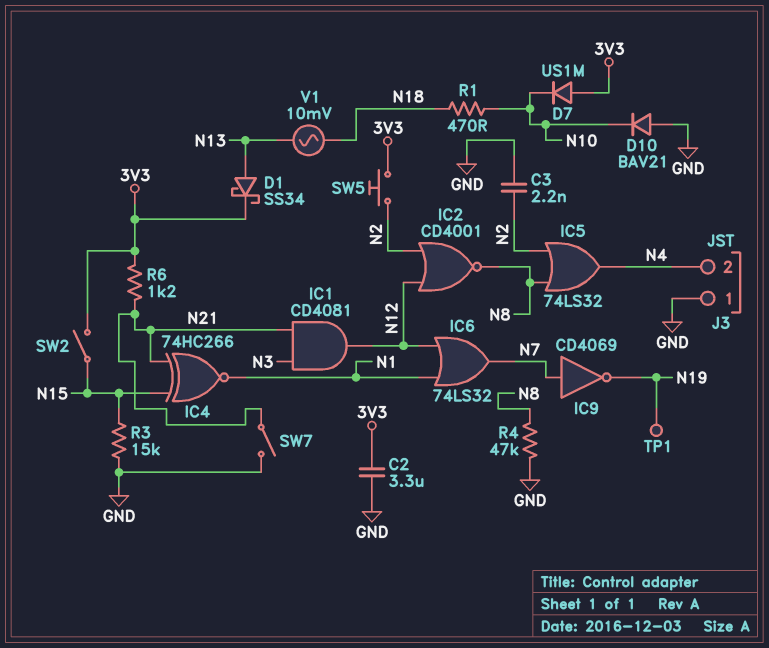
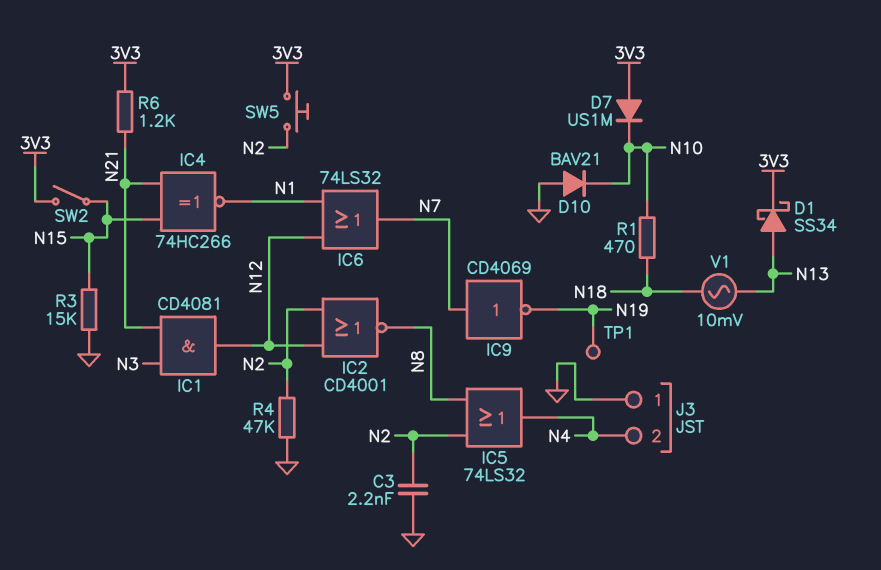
C2: 3.3uF (3V3, GND) -> none
R4: 47k (GND, N8) -> 47k (GND, N2)
SW7: switch (GND, N21) -> none

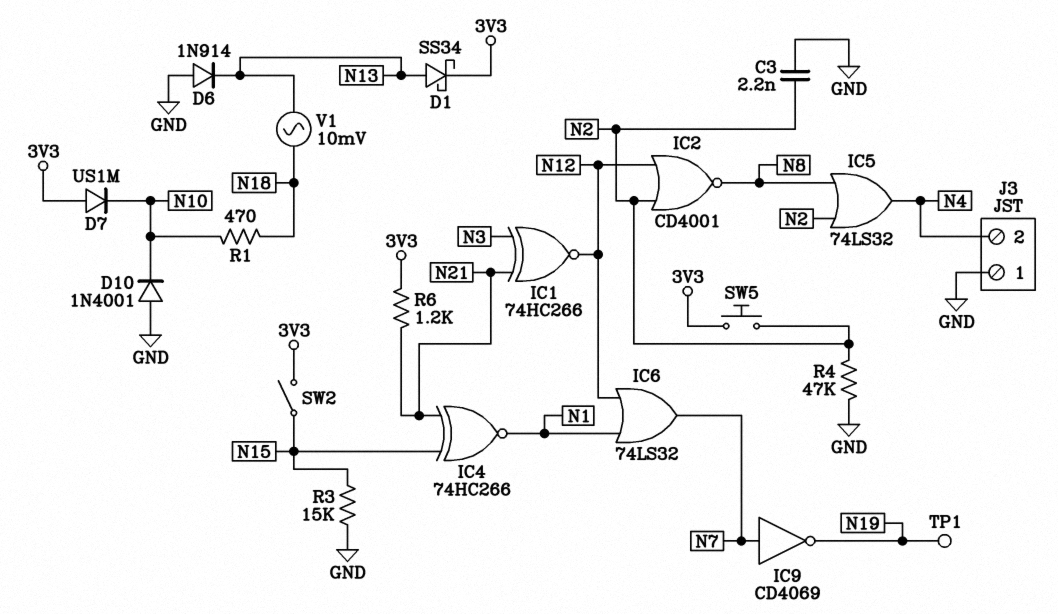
D6: none -> diode 1N914 (A GND, K N13)
D10: diode BAV21 (A GND, K N10) -> diode 1N4001 (A GND, K N10)
IC1: AND CD4081 (in N3, in N21, out N12) -> XNOR 74HC266 (in N3, in N21, out N12)

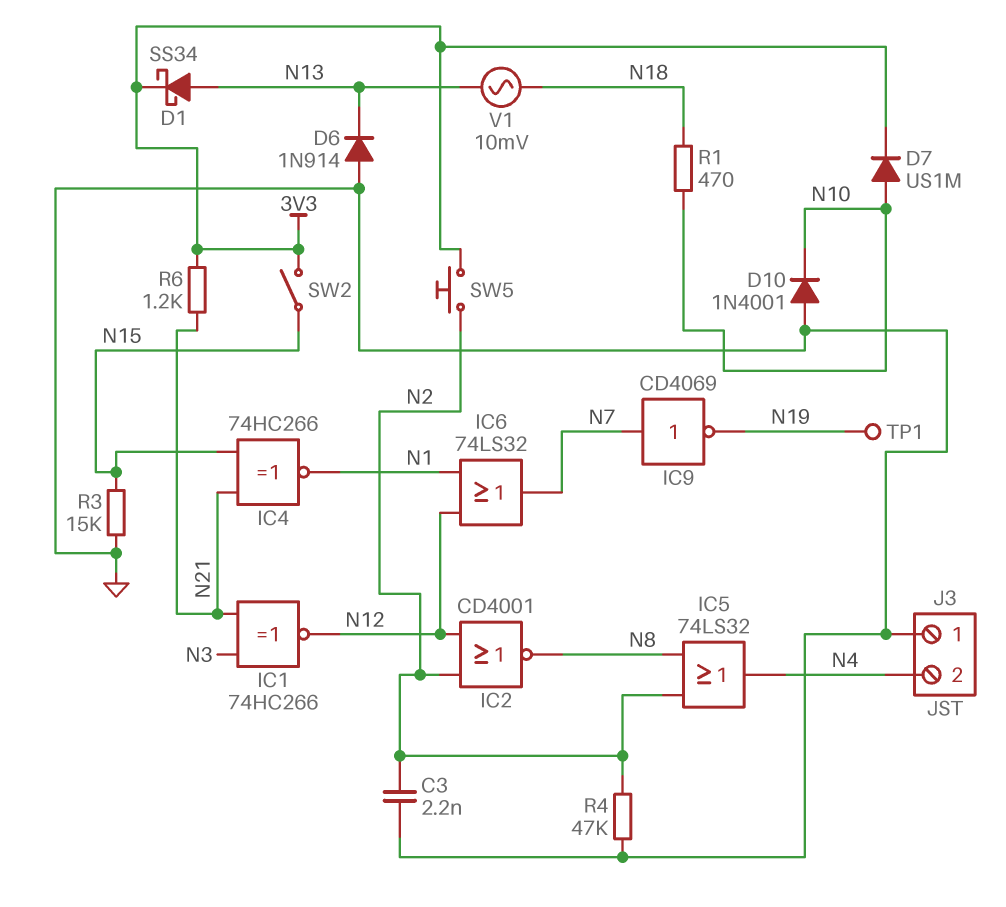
D7: diode US1M (A 3V3, K N10) -> diode US1M (A N10, K 3V3)

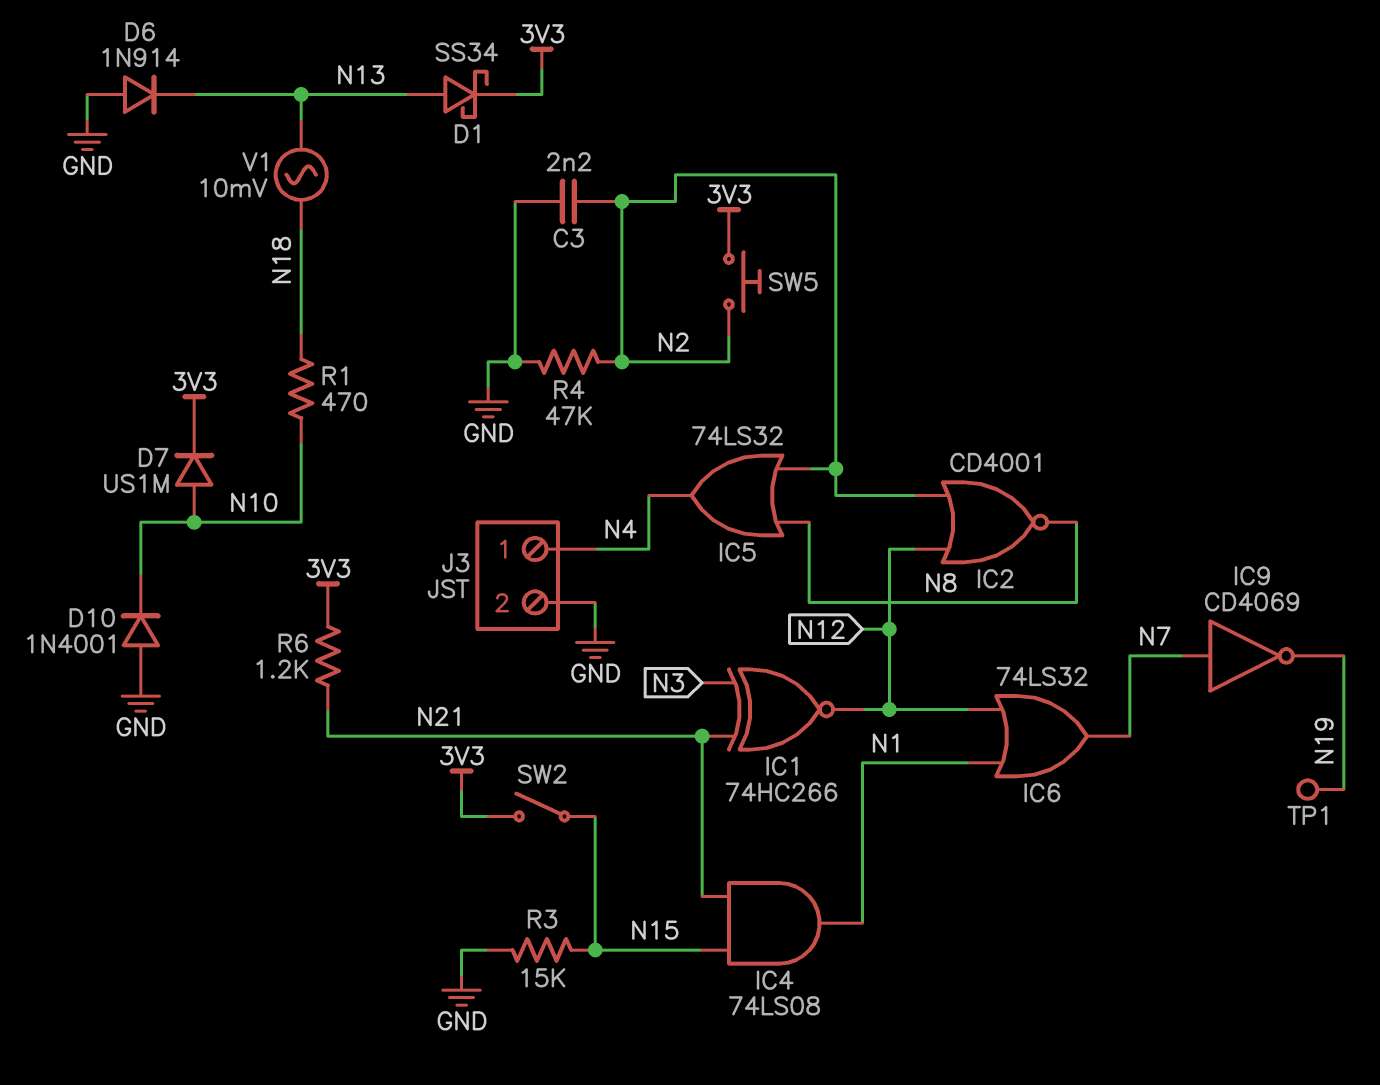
IC4: XNOR 74HC266 (in N15, in N21, out N1) -> AND 74LS08 (in N15, in N21, out N1)
J3 pin 1: GND -> N4
J3 pin 2: N4 -> GND

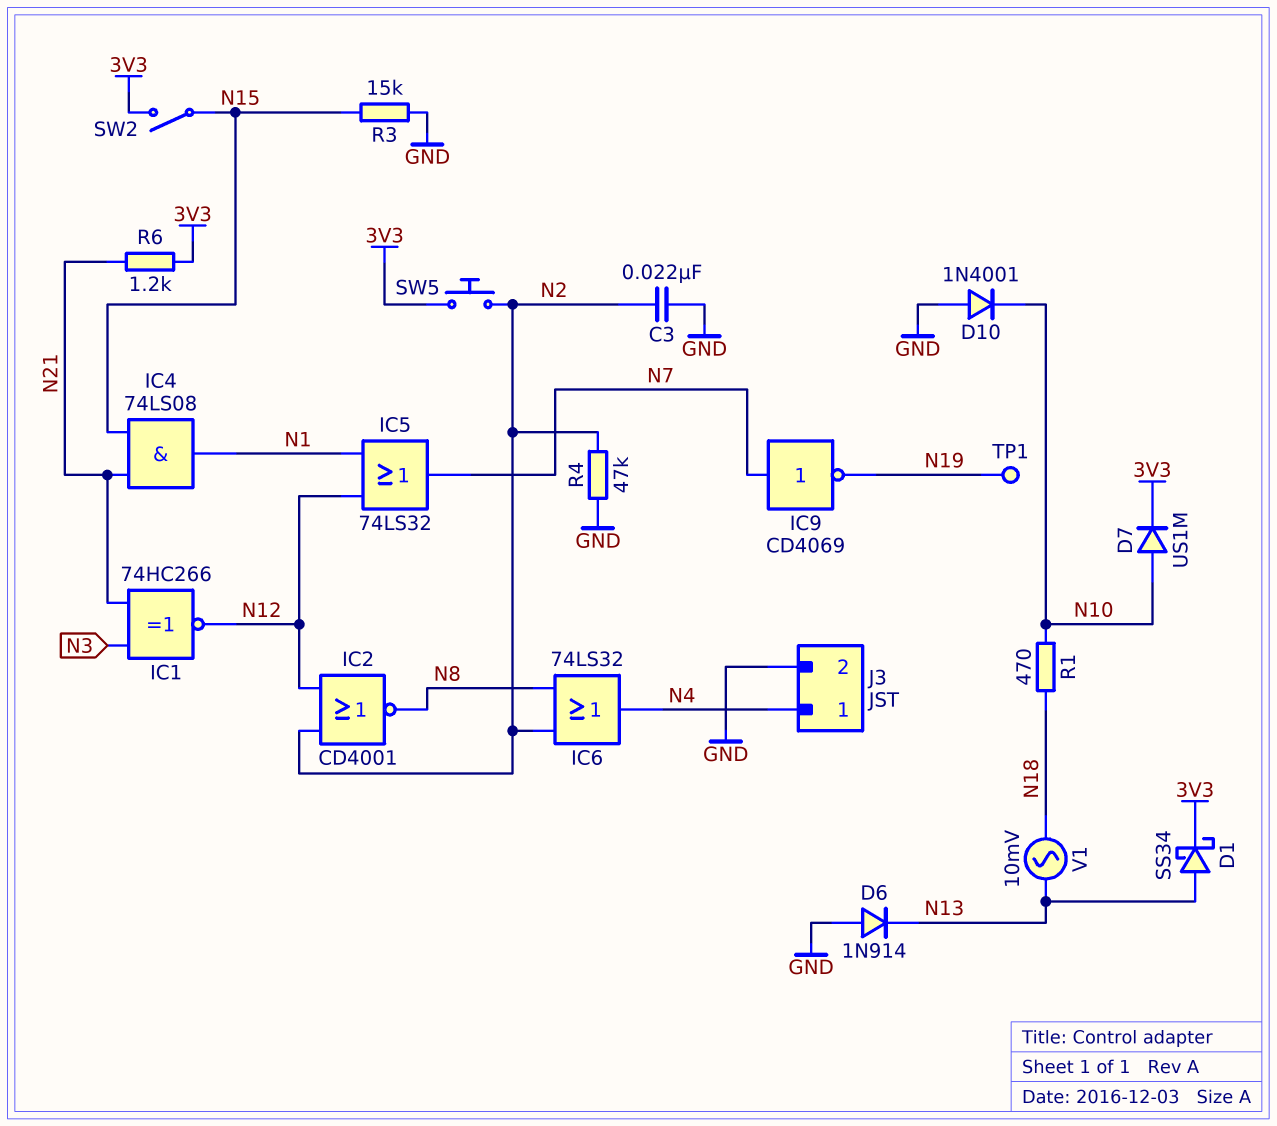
C3: 2.2nF (GND, N2) -> 22nF (GND, N2)
IC5: OR 74LS32 (in N2, in N8, out N4) -> OR 74LS32 (in N1, in N12, out N7)
IC6: OR 74LS32 (in N1, in N12, out N7) -> OR 74LS32 (in N2, in N8, out N4)

